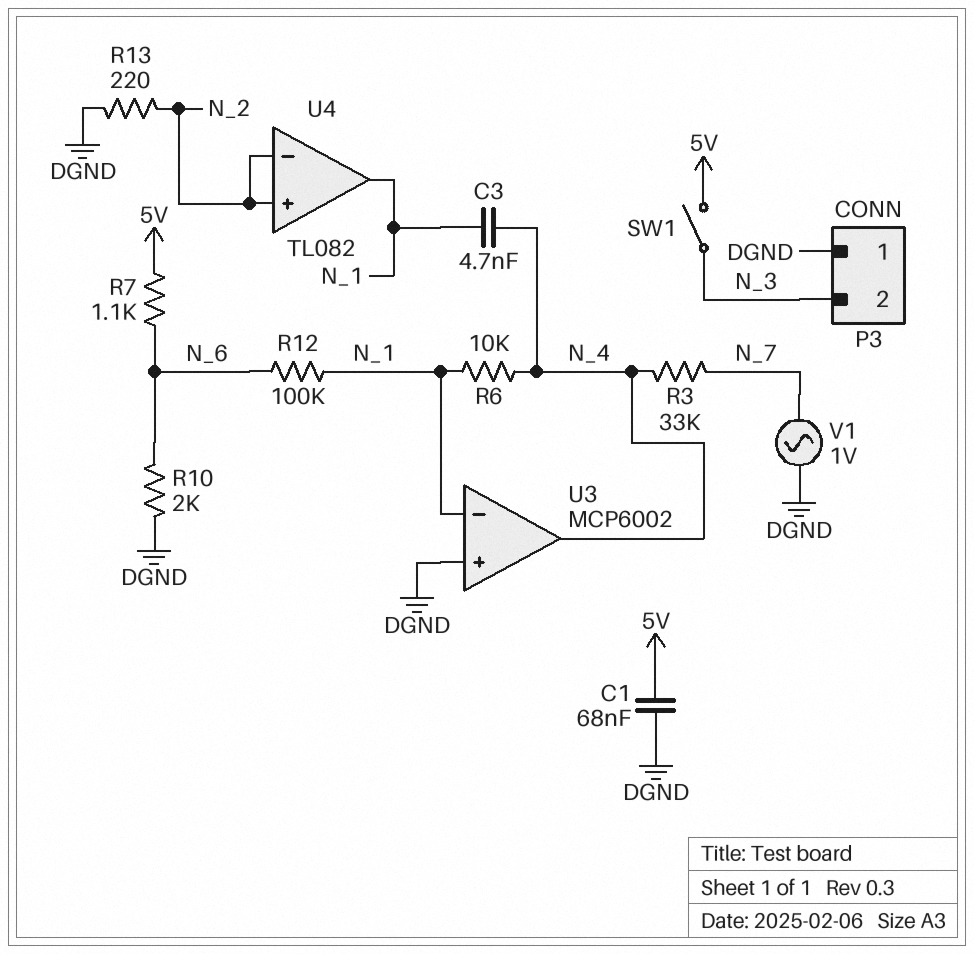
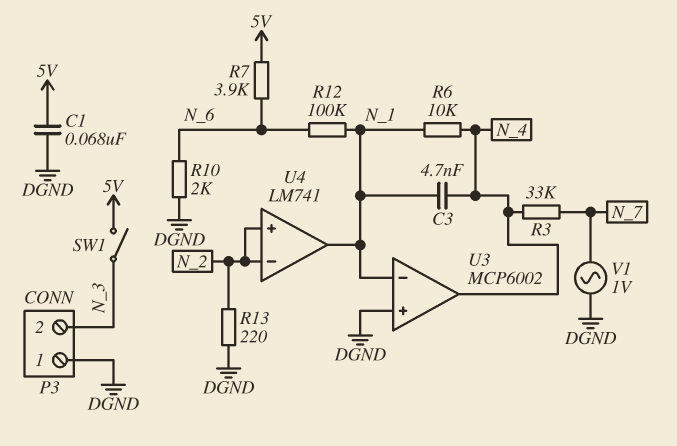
R7: 1.1k (5V, N_6) -> 3.9k (5V, N_6)
U4: TL082 -> LM741

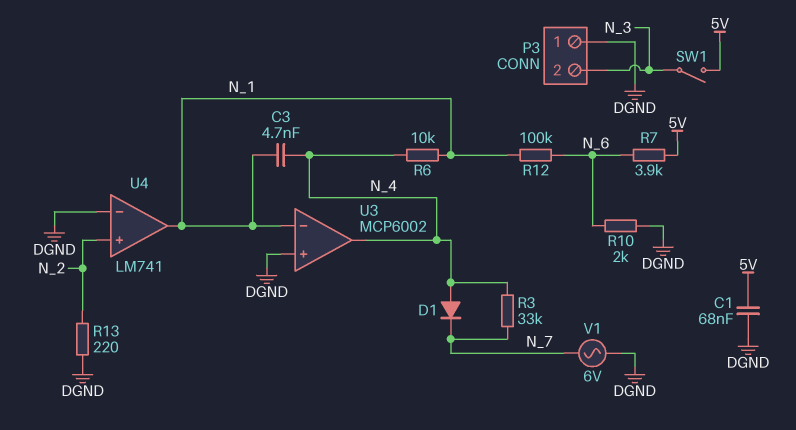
D1: none -> diode (A N_4, K N_7)
U4 pin in-: N_2 -> DGND
V1: AC 1V (DGND, N_7) -> AC 6V (DGND, N_7)

